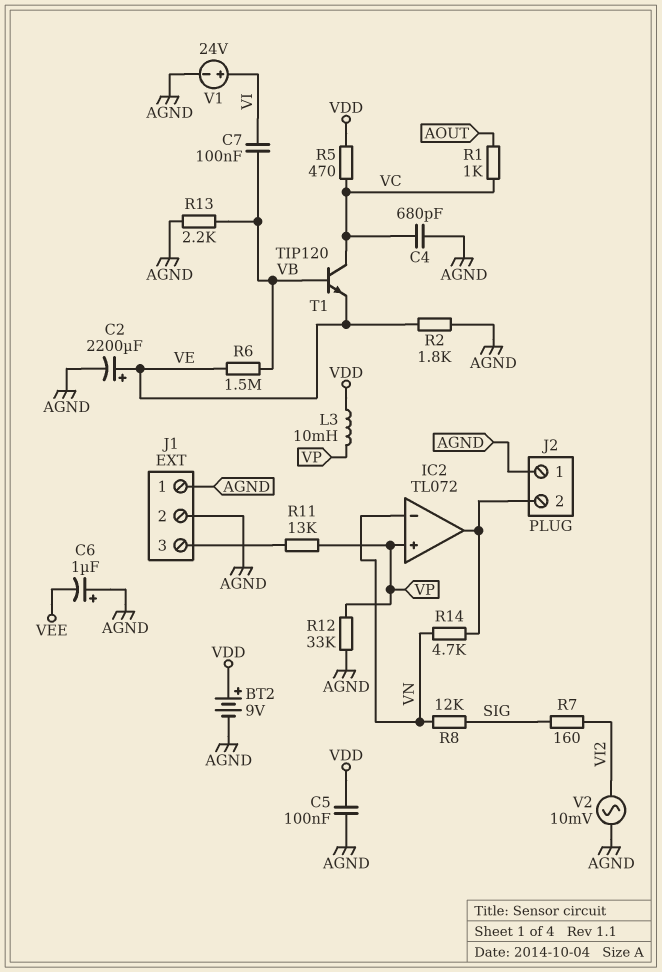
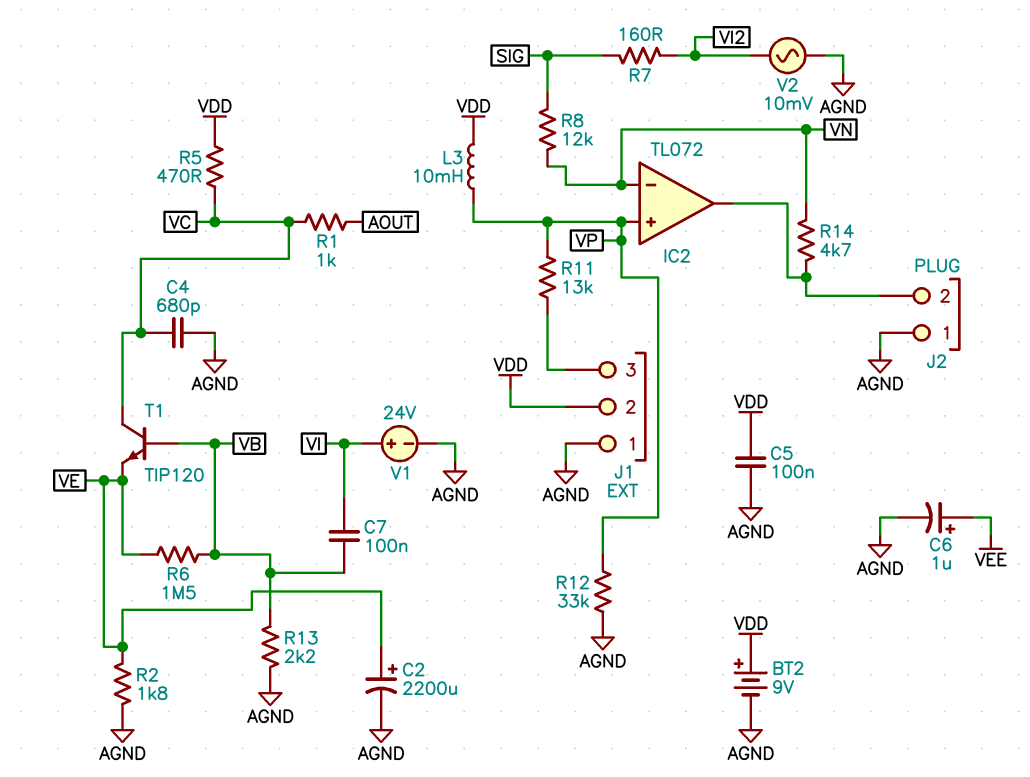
C6: 1uF (plus AGND, minus VEE) -> 1uF (plus VEE, minus AGND)
J1 pin 2: AGND -> VDD

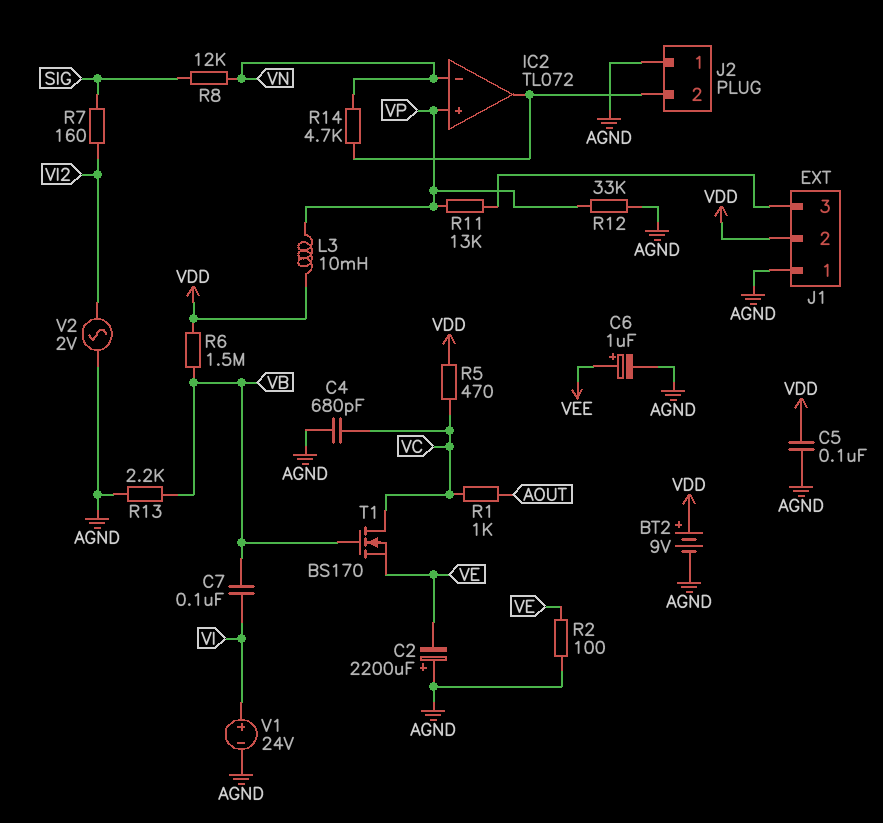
C2: 2200uF (plus VE, minus AGND) -> 2200uF (plus AGND, minus VE)
R2: 1.8k (AGND, VE) -> 100 (AGND, VE)
R6: 1.5M (VB, VE) -> 1.5M (VB, VDD)
T1: NPN TIP120 (B VB, C VC, E VE) -> NMOS BS170 (G VB, D VC, S VE)
V2: AC 10mV (AGND, VI2) -> AC 2V (AGND, VI2)

